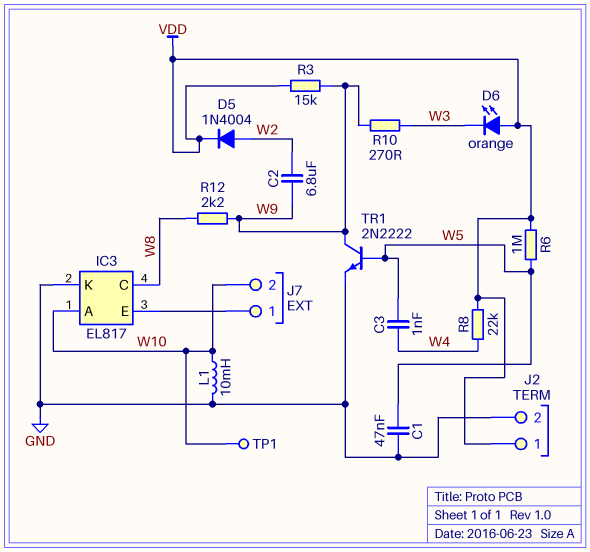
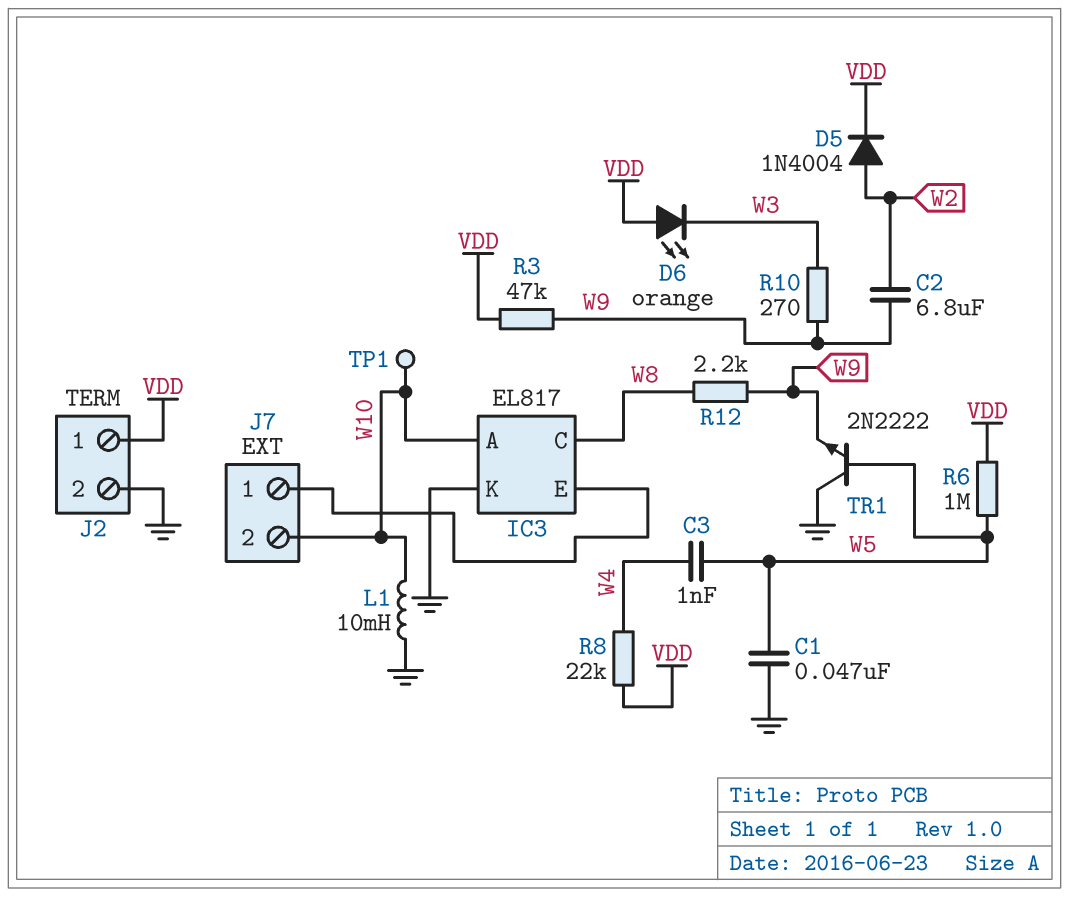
R3: 15k (VDD, W9) -> 47k (VDD, W9)
TR1: NPN 2N2222 (B W5, C W9, E GND) -> NPN 2N2222 (B W5, C GND, E W9)

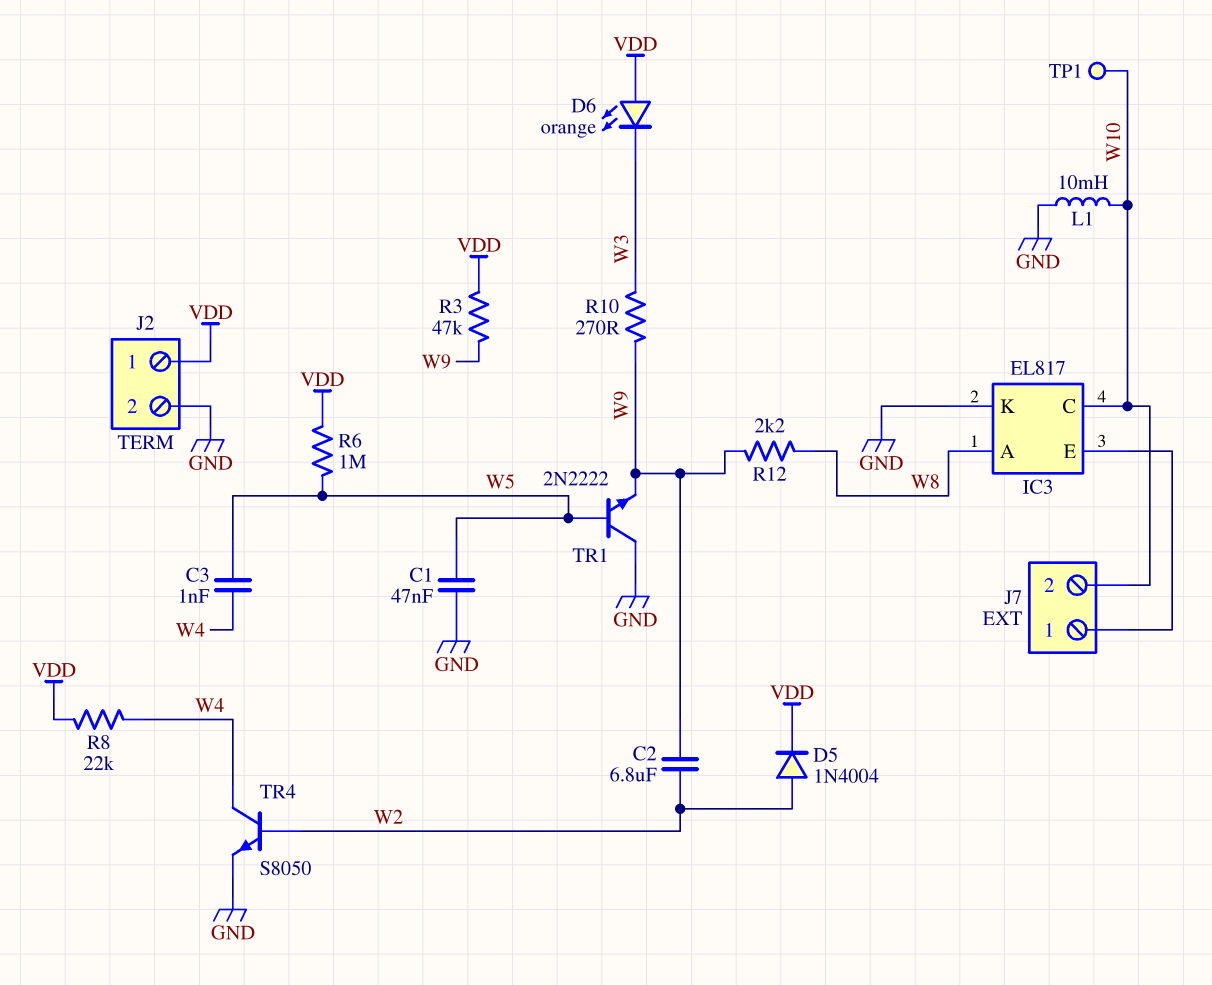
IC3 pin A: W10 -> W8
IC3 pin C: W8 -> W10
TR4: none -> NPN S8050 (B W2, C W4, E GND)

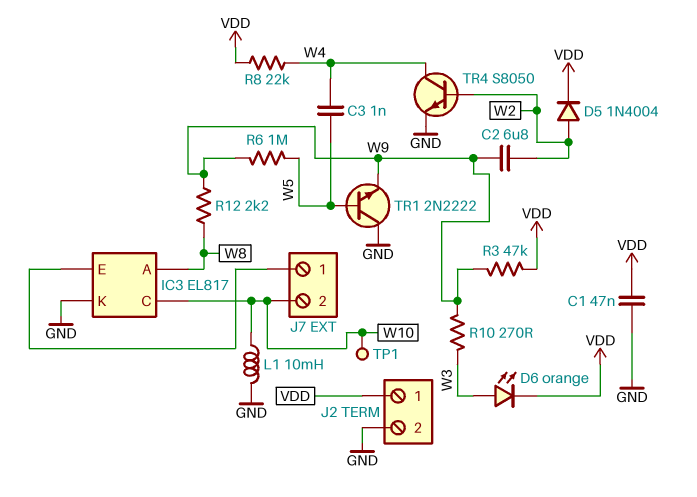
C1: 47nF (GND, W5) -> 47nF (GND, VDD)
D6: LED orange (A VDD, K W3) -> LED orange (A W3, K VDD)
R6: 1M (VDD, W5) -> 1M (W5, W9)

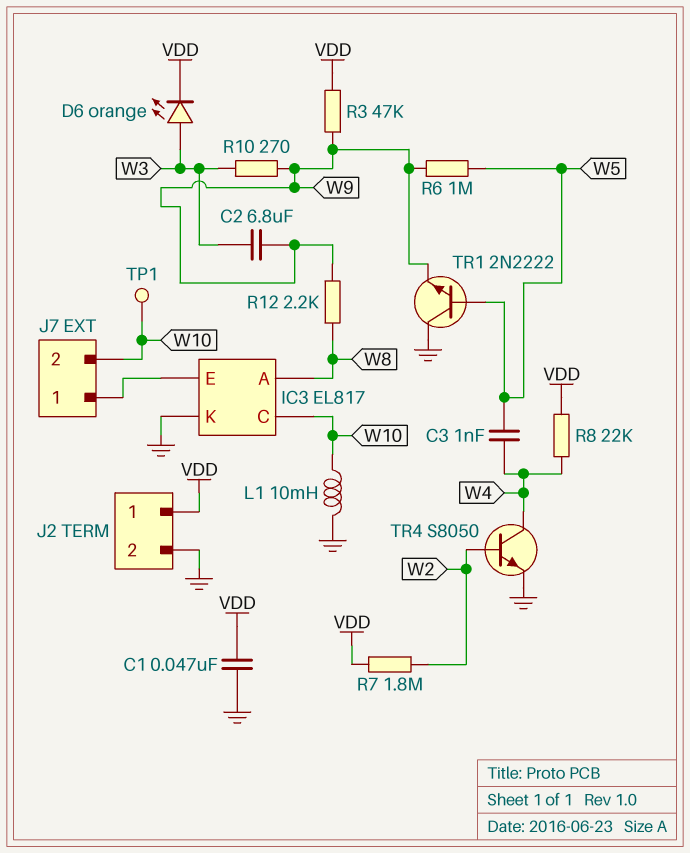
C2: 6.8uF (W2, W9) -> 6.8uF (W3, W9)
D5: diode 1N4004 (A W2, K VDD) -> none
R7: none -> 1.8M (VDD, W2)

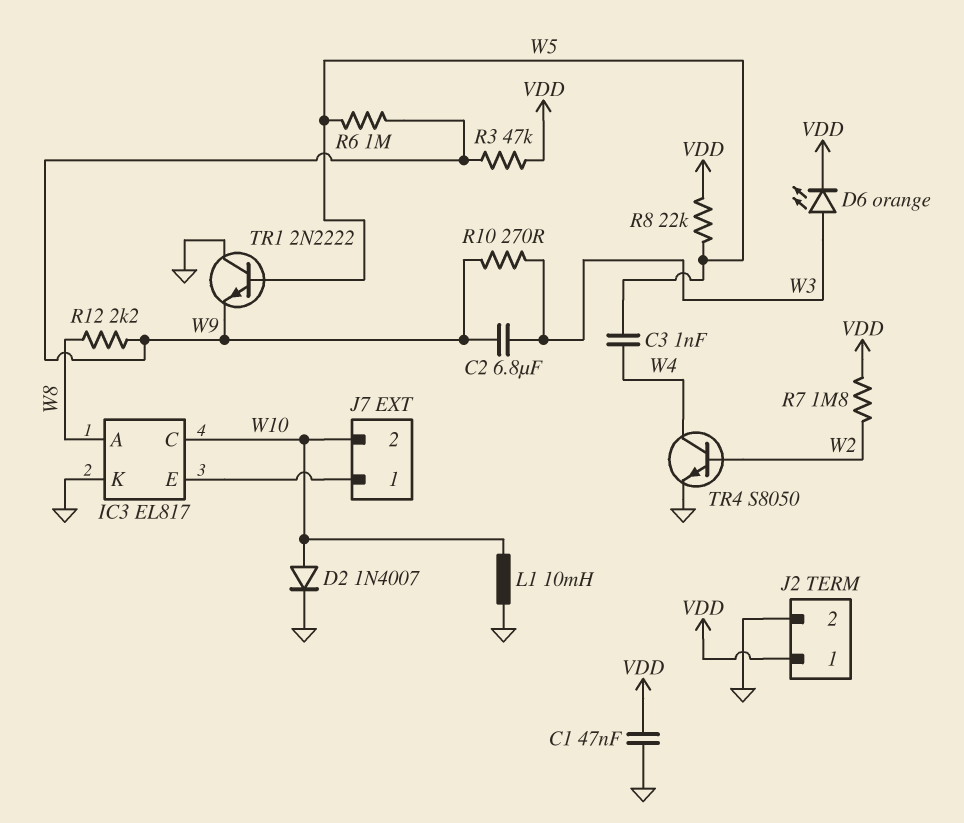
D2: none -> diode 1N4007 (A W10, K GND)
R8: 22k (VDD, W4) -> 22k (VDD, W5)
TP1: test point (W10) -> none

